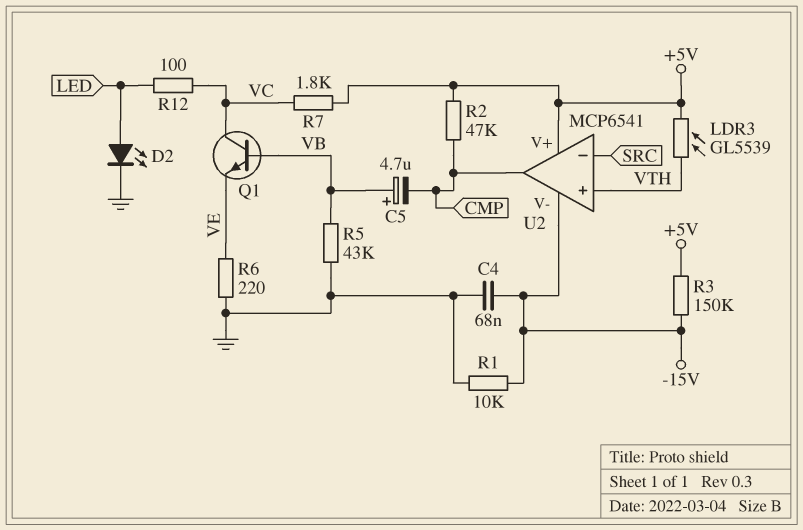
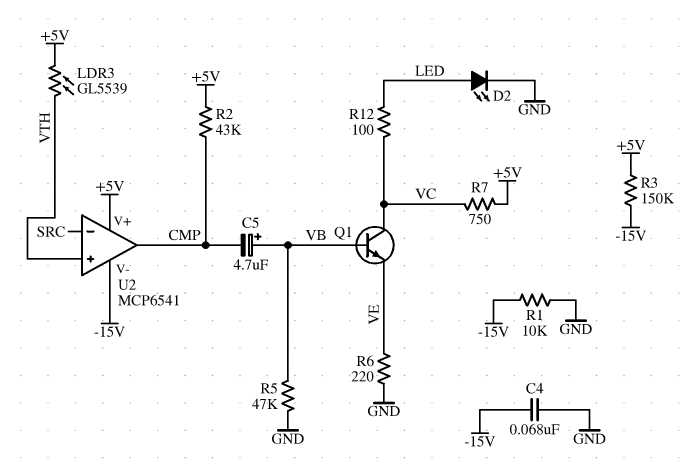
R2: 47k (+5V, CMP) -> 43k (+5V, CMP)
R5: 43k (GND, VB) -> 47k (GND, VB)
R7: 1.8k (+5V, VC) -> 750 (+5V, VC)

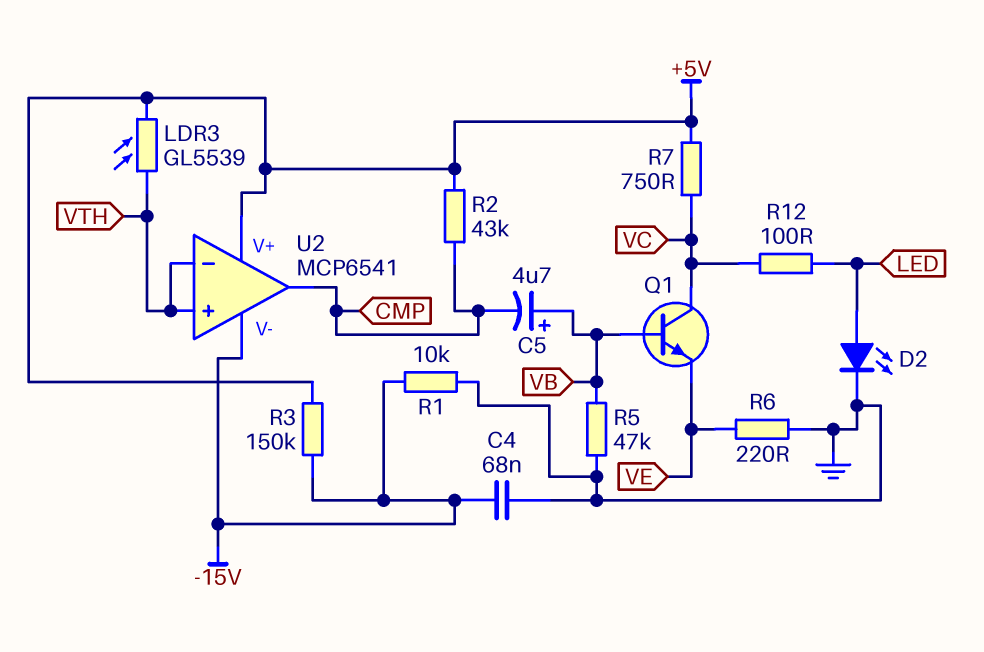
U2 pin in-: SRC -> VTH

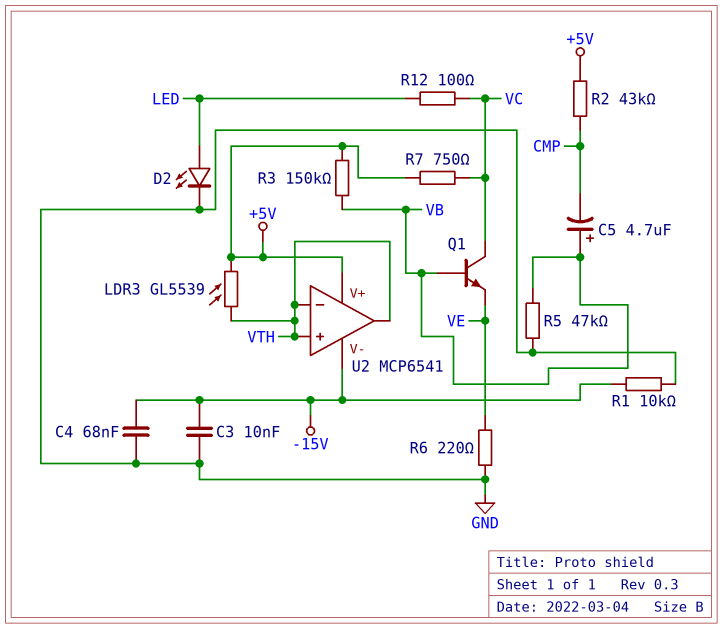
C3: none -> 10nF (-15V, GND)
R3: 150k (+5V, -15V) -> 150k (+5V, VB)
U2 pin out: CMP -> VTH

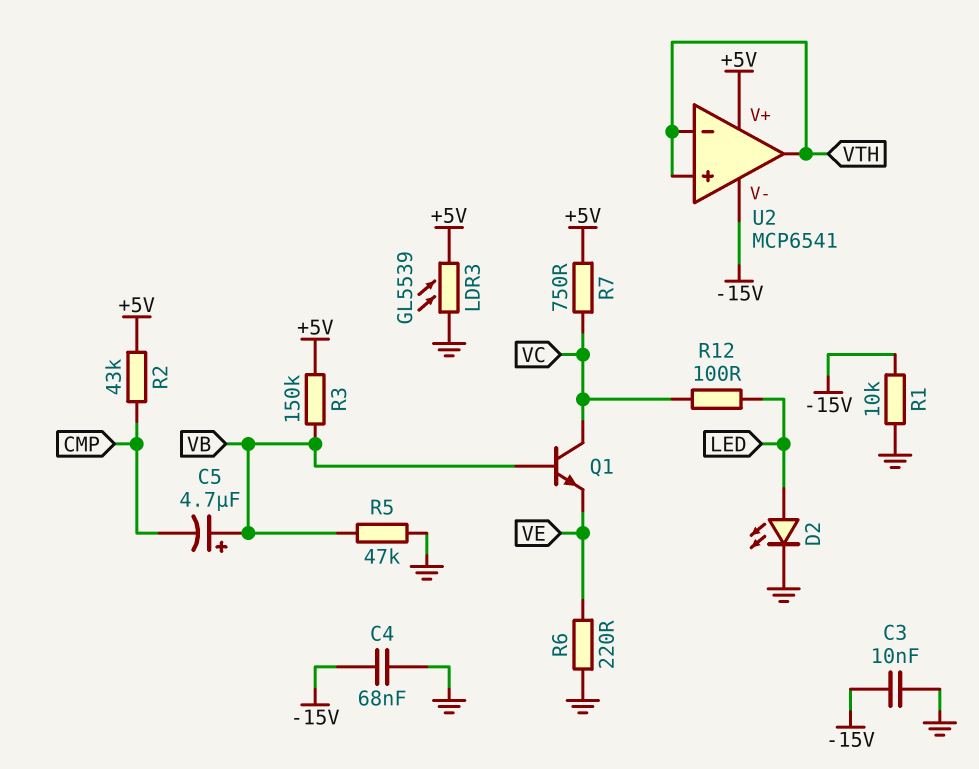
LDR3: GL5539 (+5V, VTH) -> GL5539 (+5V, GND)

